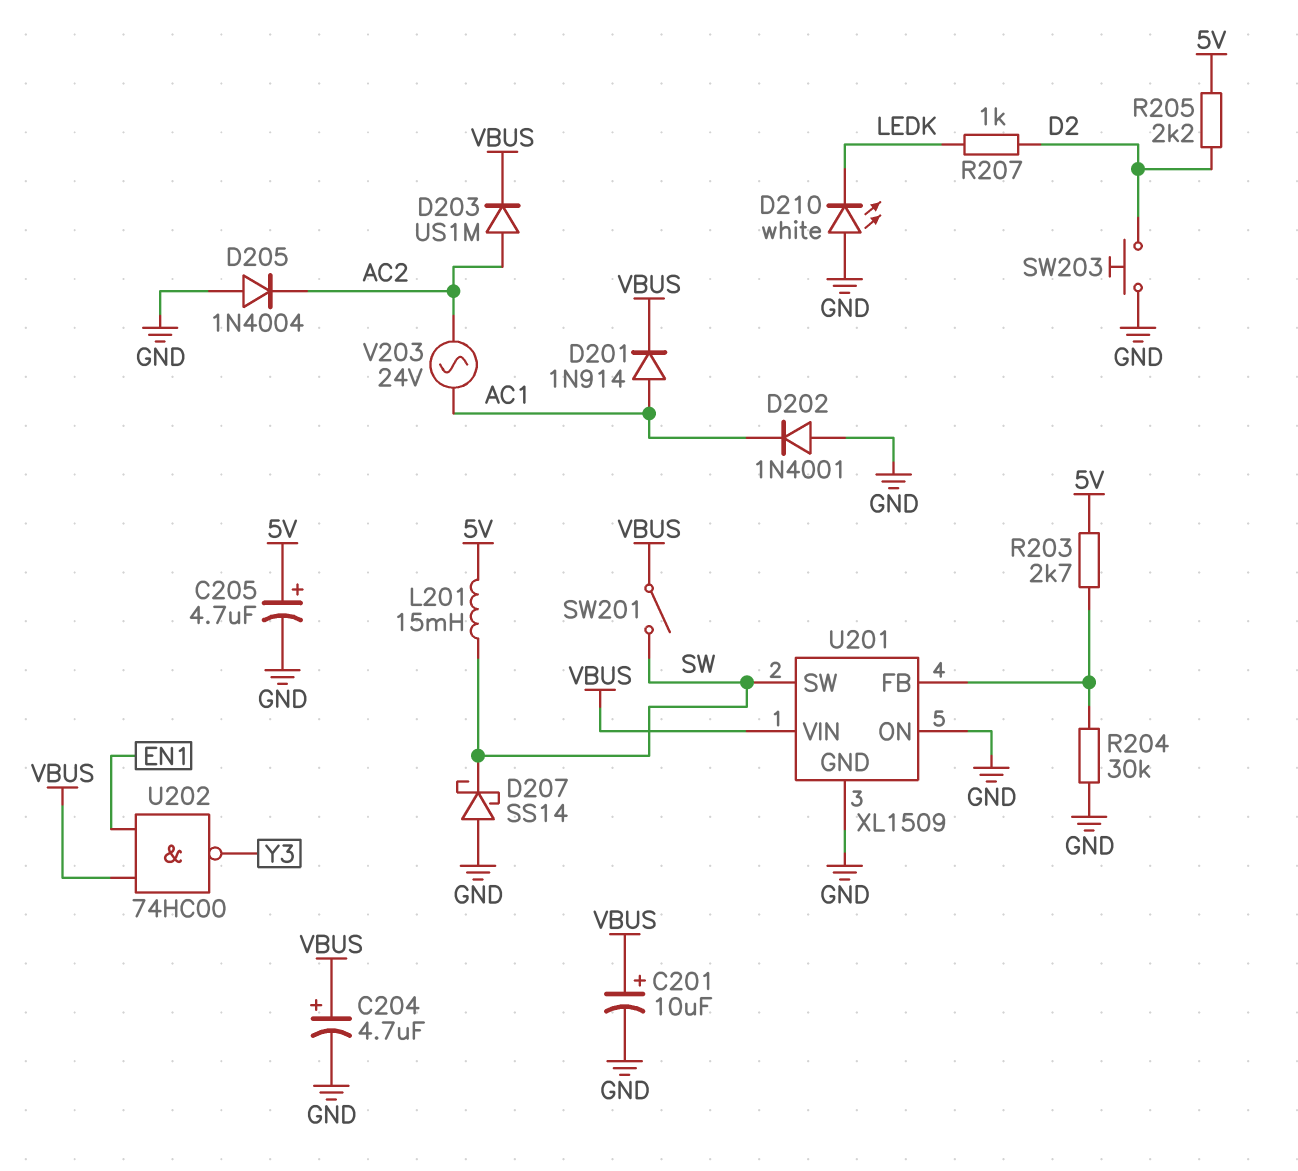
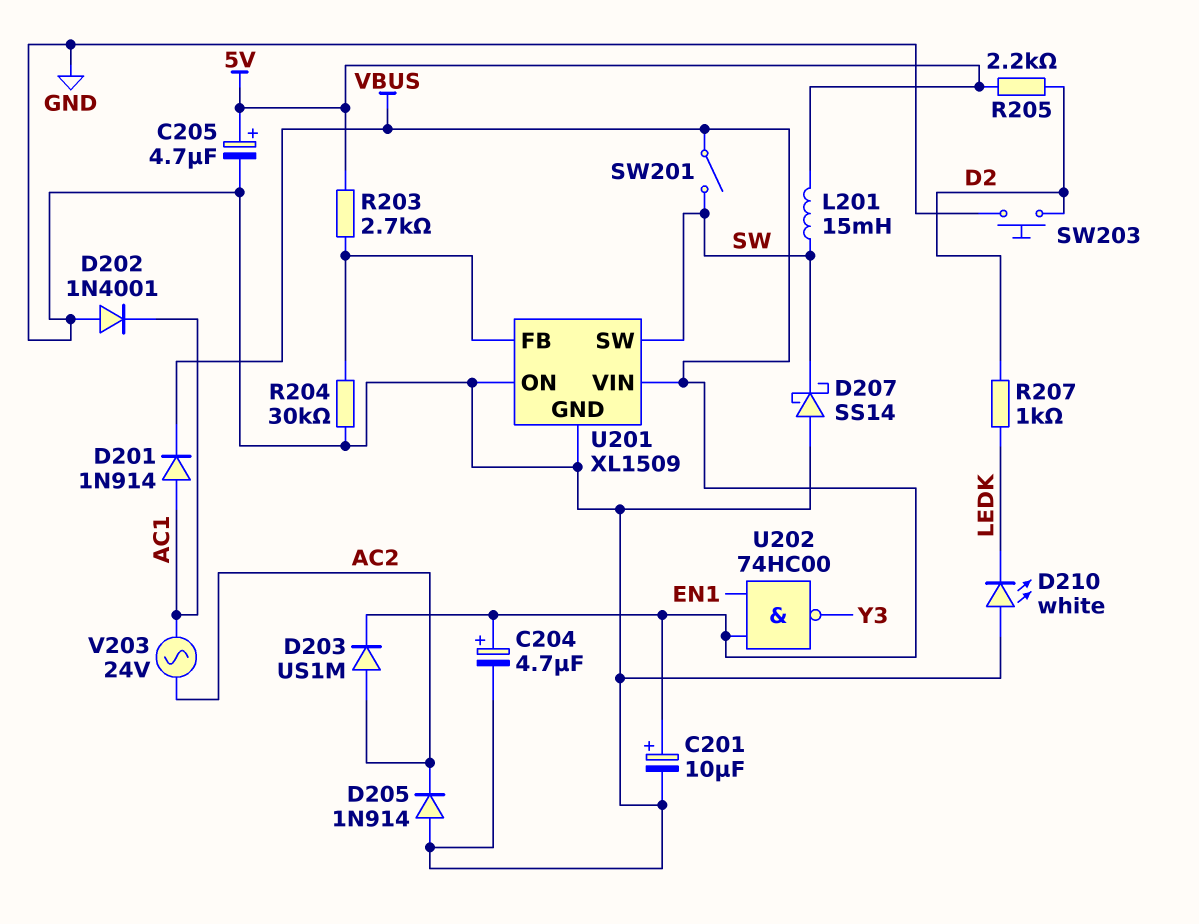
D205: diode 1N4004 (A GND, K AC2) -> diode 1N914 (A GND, K AC2)

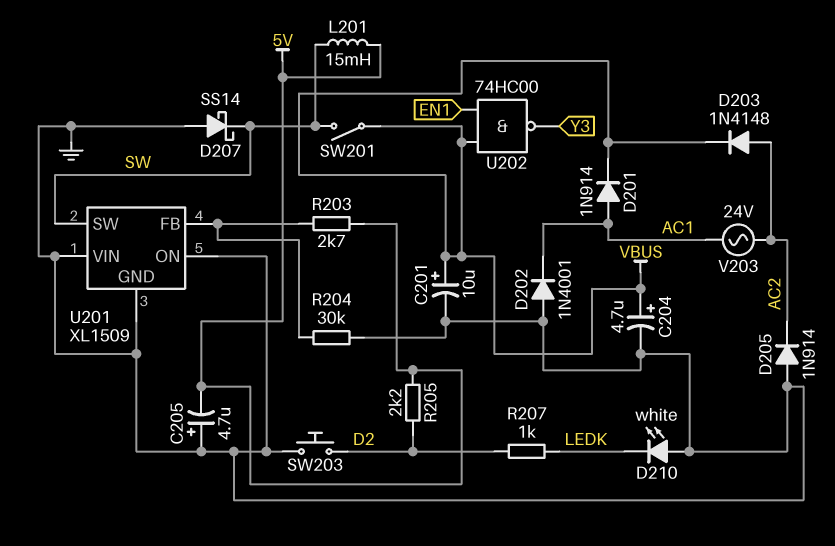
C205: 4.7uF (plus 5V, minus GND) -> 4.7uF (plus GND, minus 5V)
D203: diode US1M (A AC2, K VBUS) -> diode 1N4148 (A AC2, K VBUS)
U201 pin VIN: VBUS -> GND

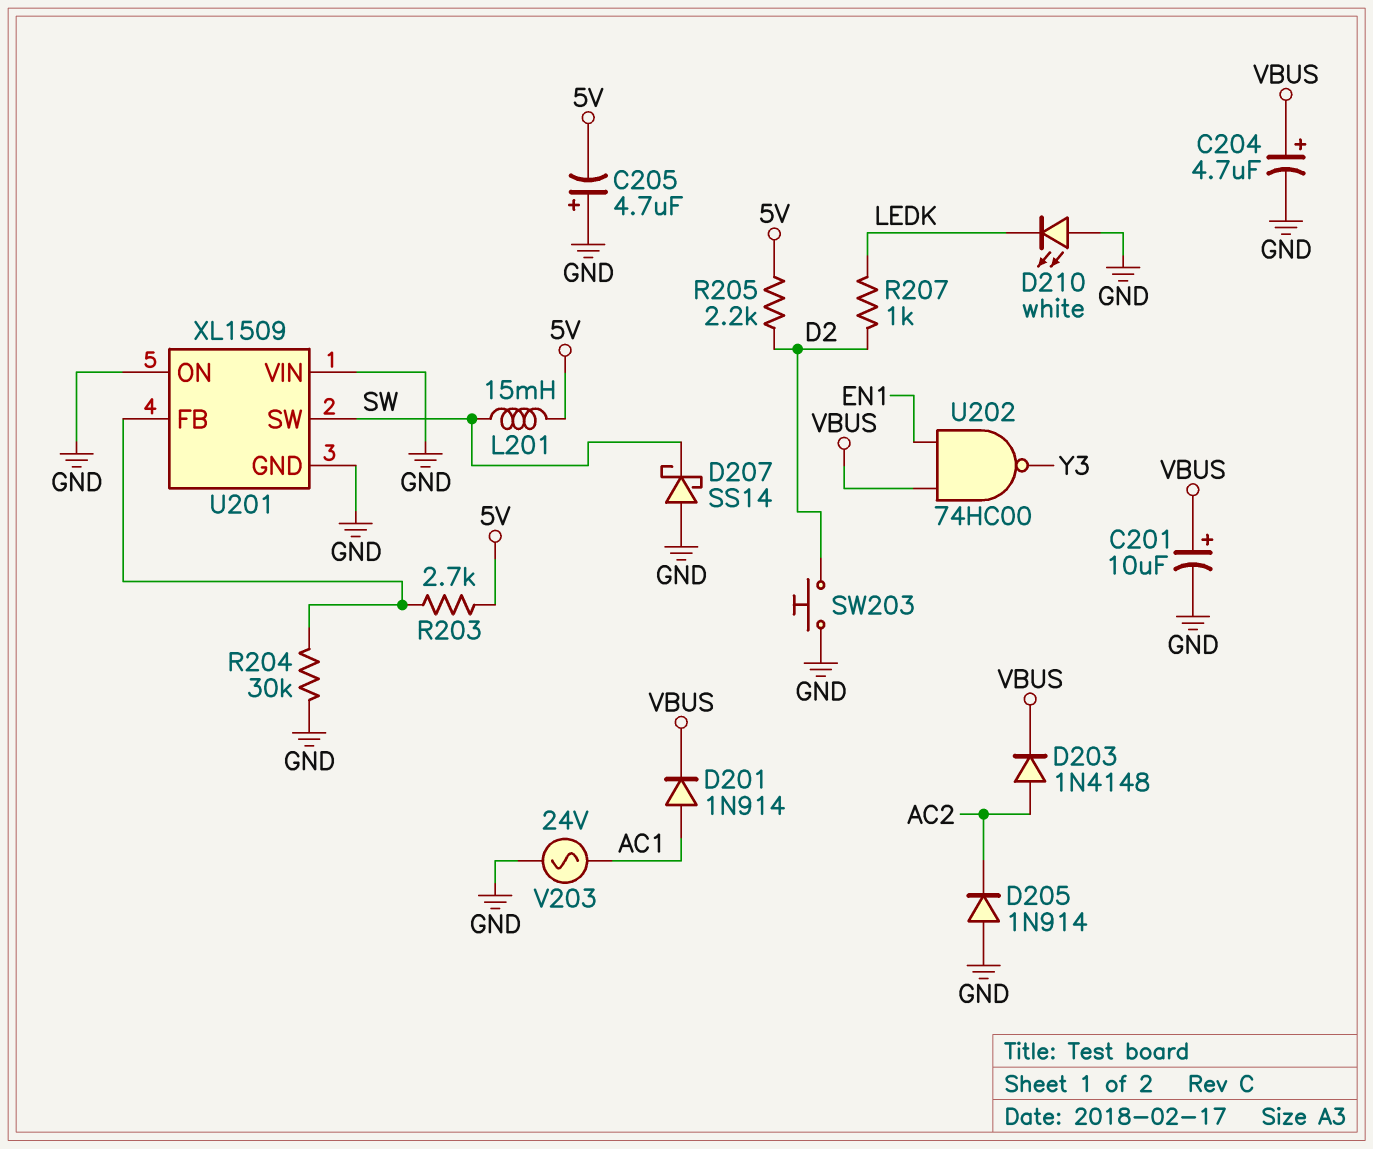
D202: diode 1N4001 (A GND, K AC1) -> none
SW201: switch (SW, VBUS) -> none
V203: AC 24V (AC1, AC2) -> AC 24V (AC1, GND)

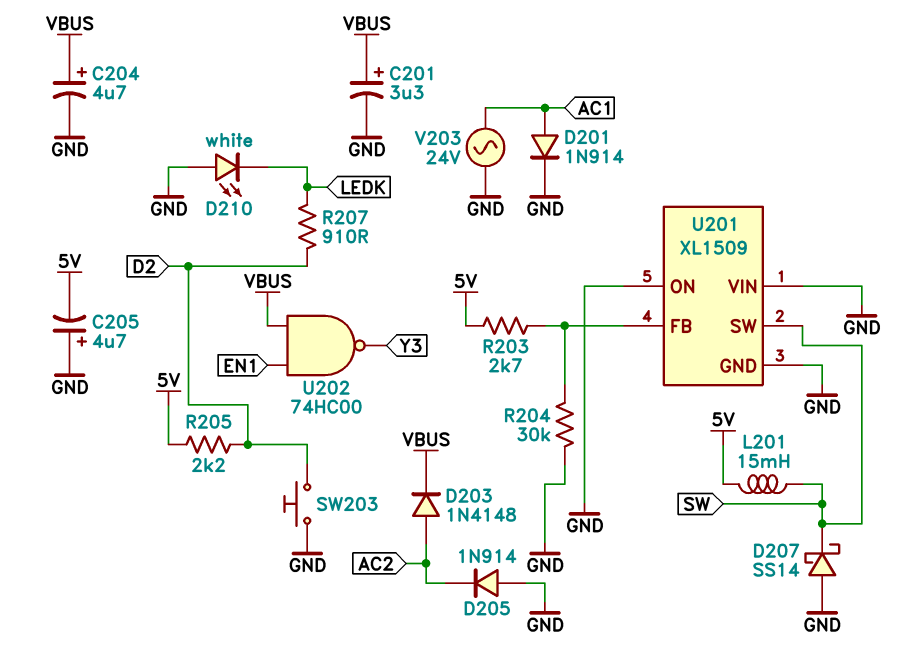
C201: 10uF (plus VBUS, minus GND) -> 3.3uF (plus VBUS, minus GND)
D201: diode 1N914 (A AC1, K VBUS) -> diode 1N914 (A AC1, K GND)
R207: 1k (D2, LEDK) -> 910 (D2, LEDK)

